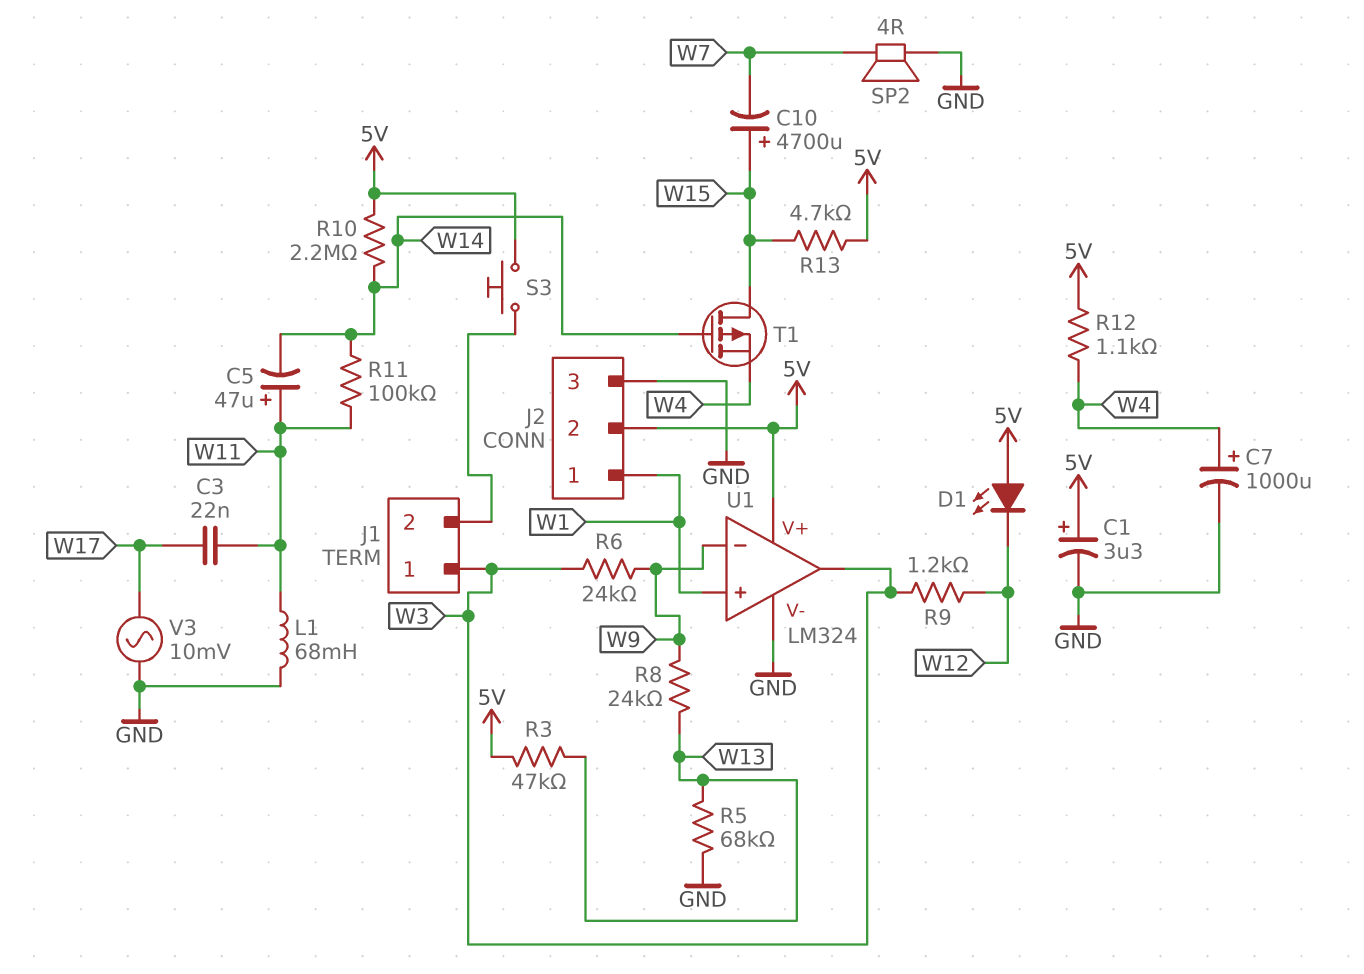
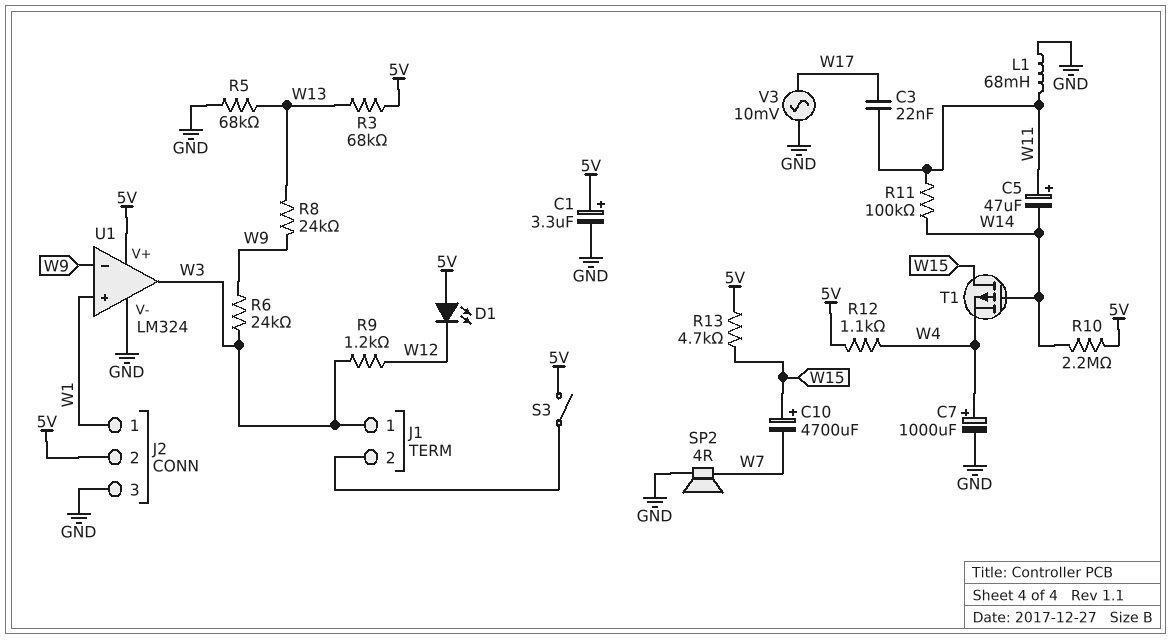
R3: 47k (5V, W13) -> 68k (5V, W13)
S3: button (5V, J1/2) -> switch (5V, J1/2)

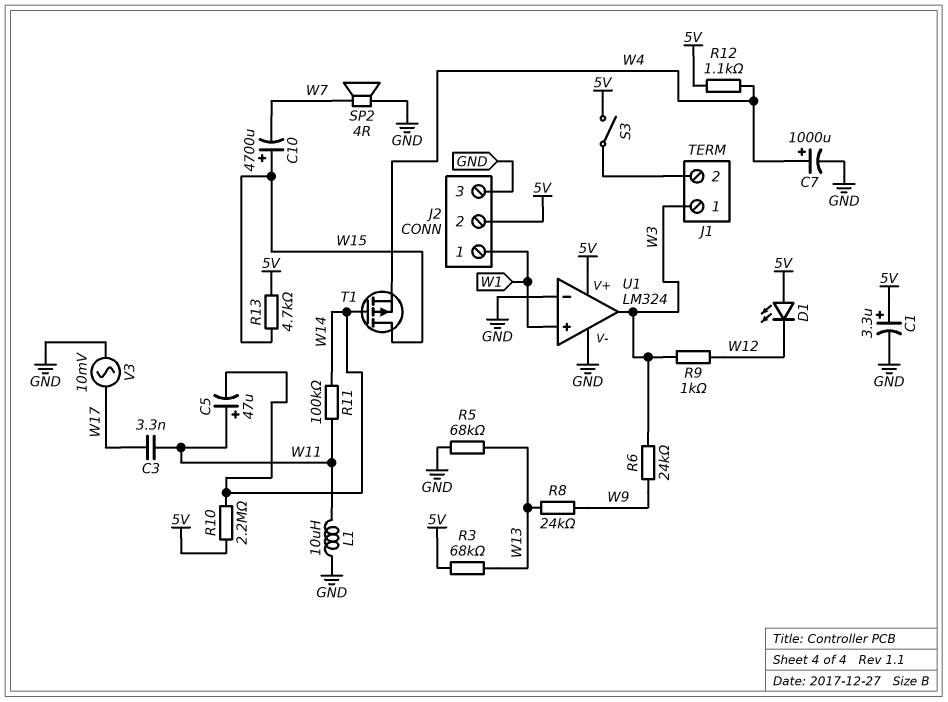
C3: 22nF (W11, W17) -> 3.3nF (W11, W17)
L1: 68mH (GND, W11) -> 10uH (GND, W11)
R9: 1.2k (W3, W12) -> 1k (W3, W12)
U1 pin in-: W9 -> GND

